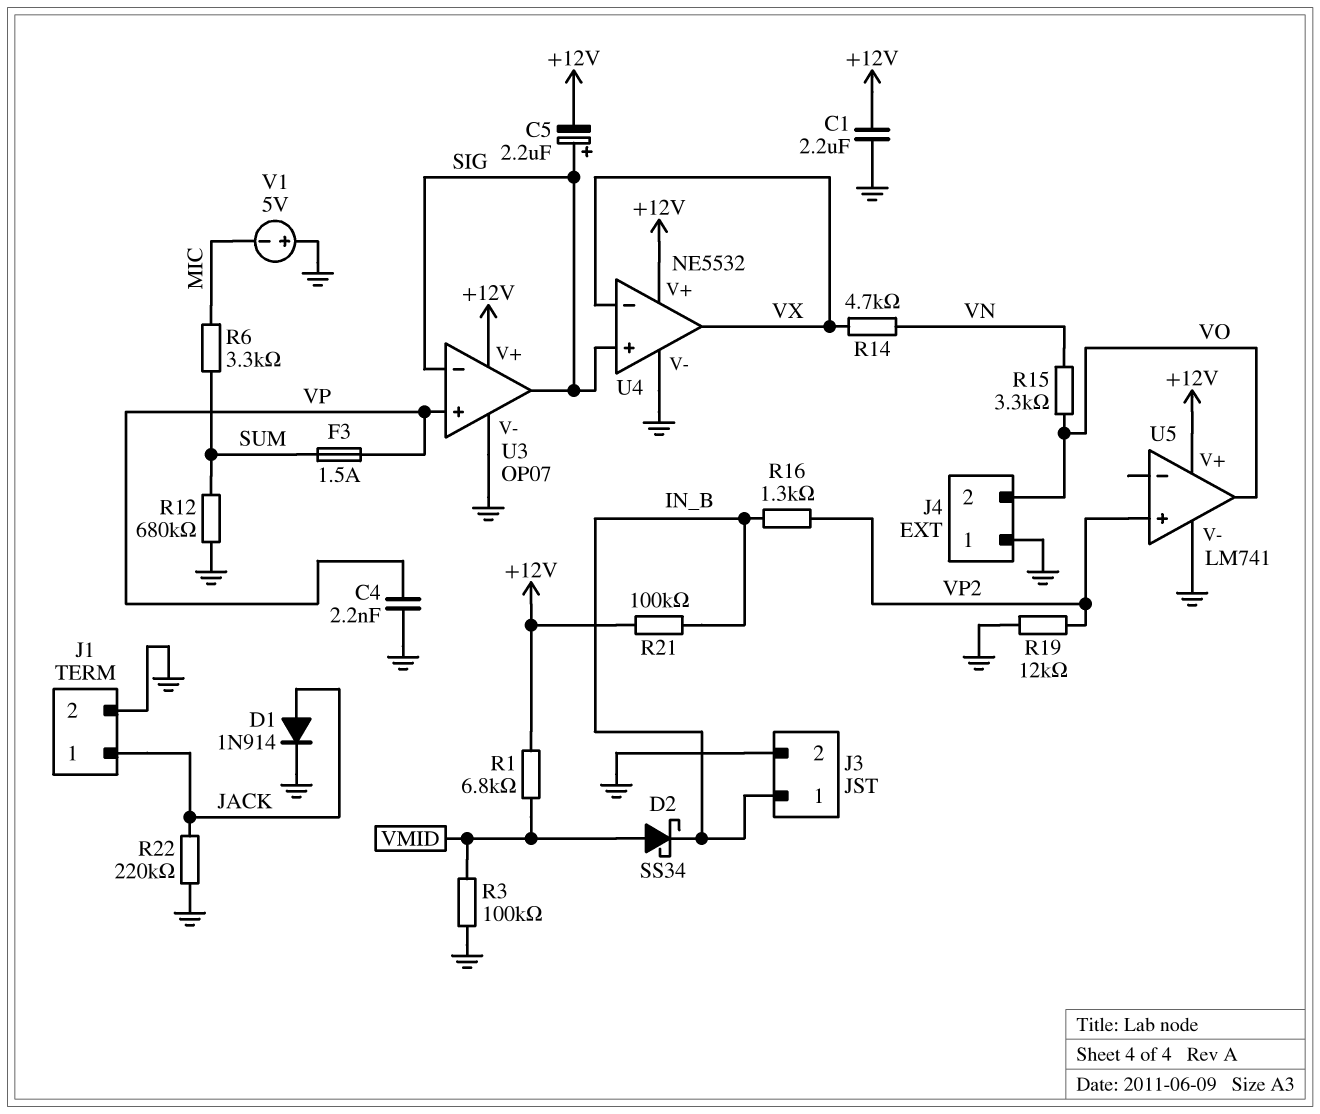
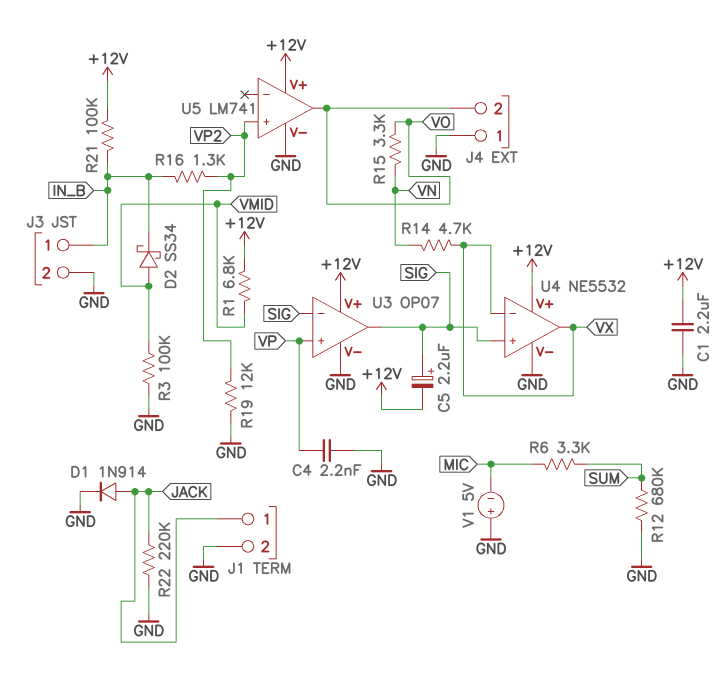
F3: 1.5A (SUM, VP) -> none

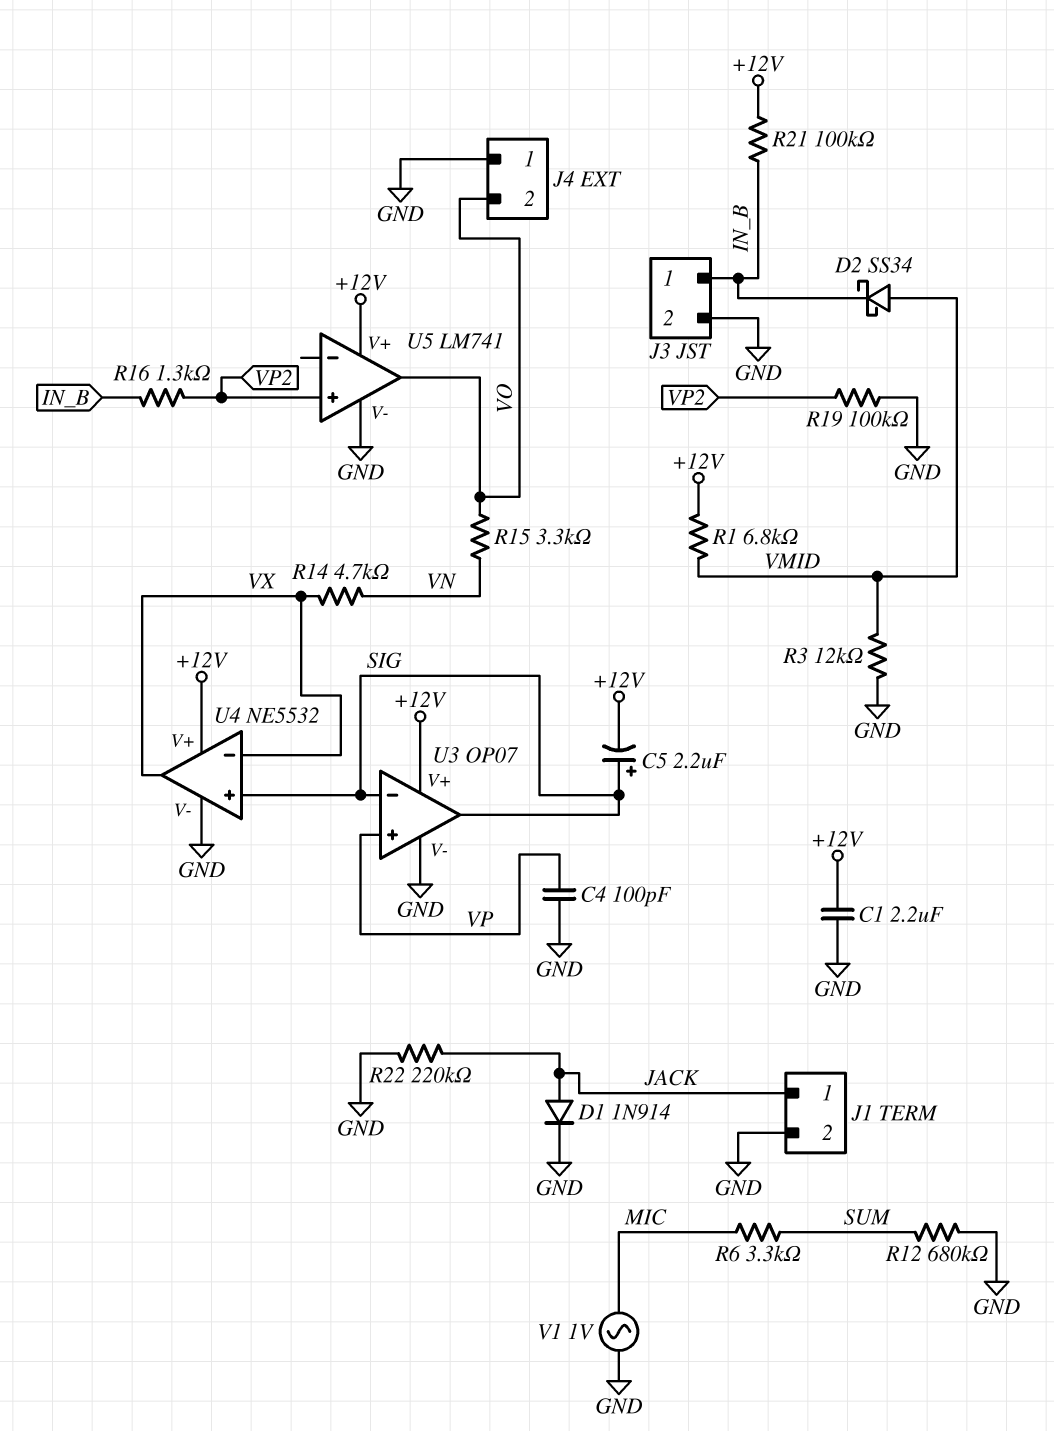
C4: 2.2nF (GND, VP) -> 100pF (GND, VP)
R3: 100k (GND, VMID) -> 12k (GND, VMID)
R19: 12k (GND, VP2) -> 100k (GND, VP2)
V1: 5V (plus GND, minus MIC) -> AC 1V (GND, MIC)

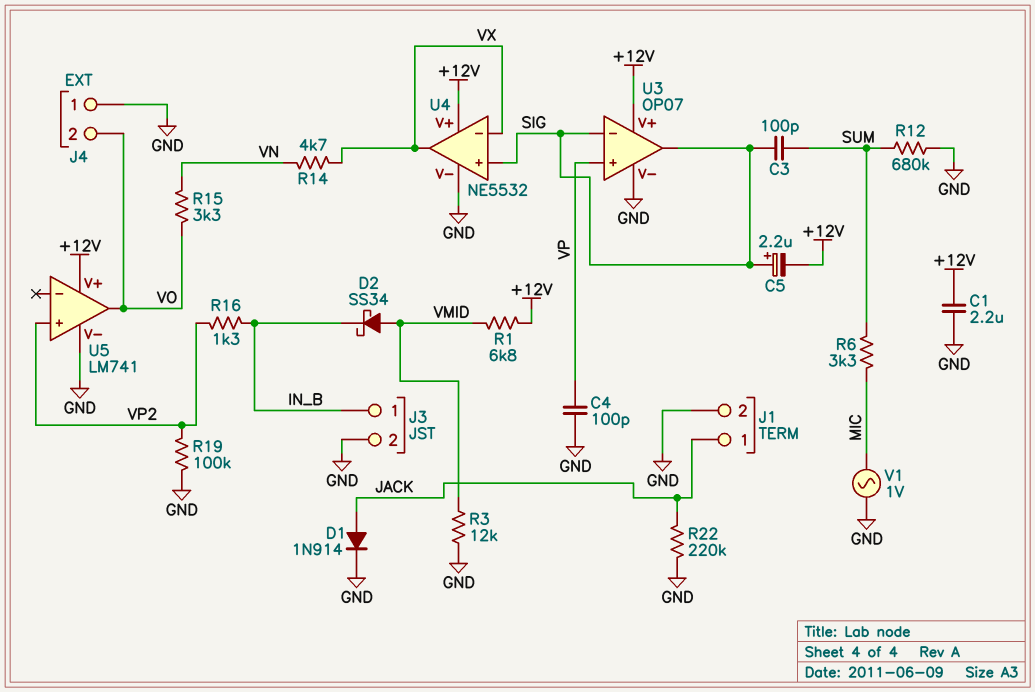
C3: none -> 100pF (SIG, SUM)
R21: 100k (+12V, IN_B) -> none

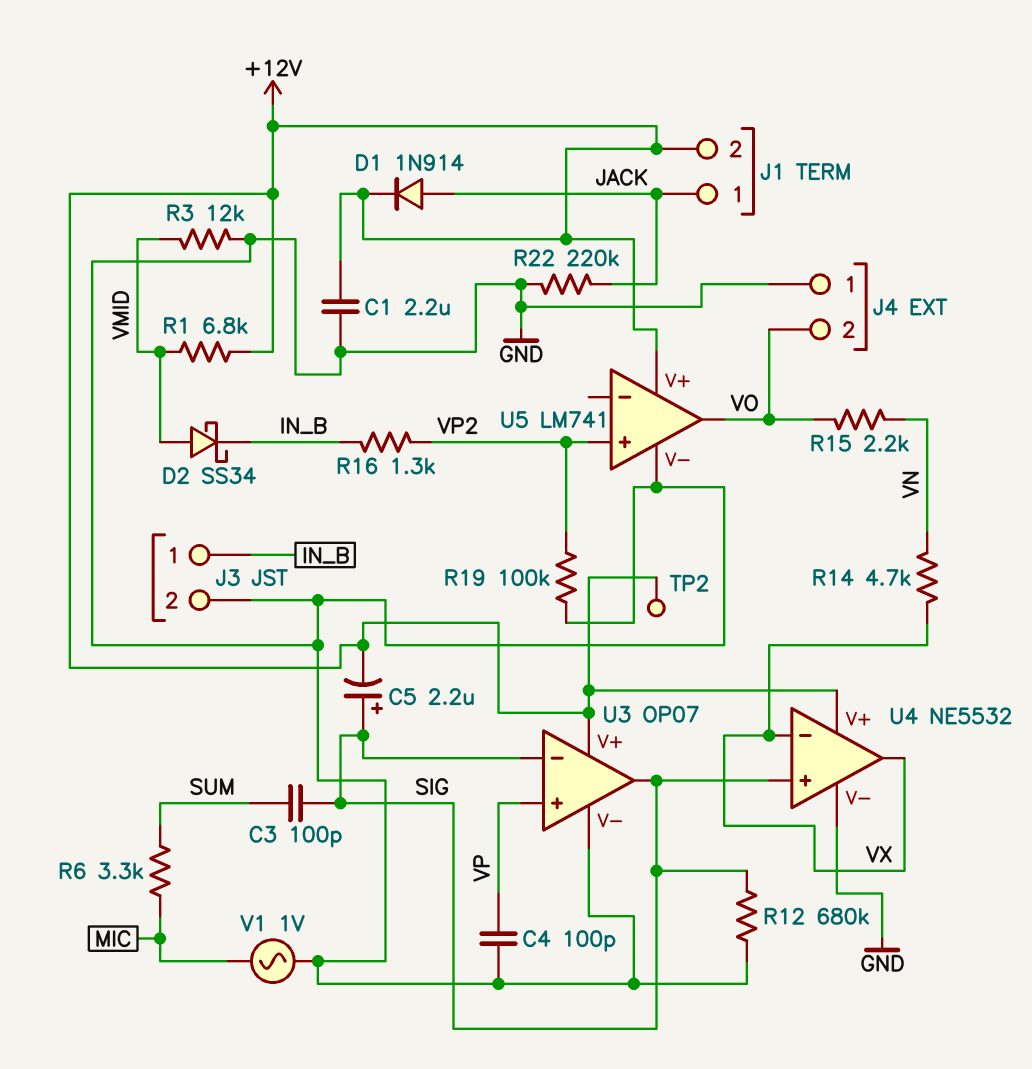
D1: diode 1N914 (A JACK, K GND) -> diode 1N914 (A JACK, K +12V)
J1 pin 2: GND -> +12V
R12: 680k (GND, SUM) -> 680k (GND, SIG)
R15: 3.3k (VN, VO) -> 2.2k (VN, VO)
TP2: none -> test point (+12V)

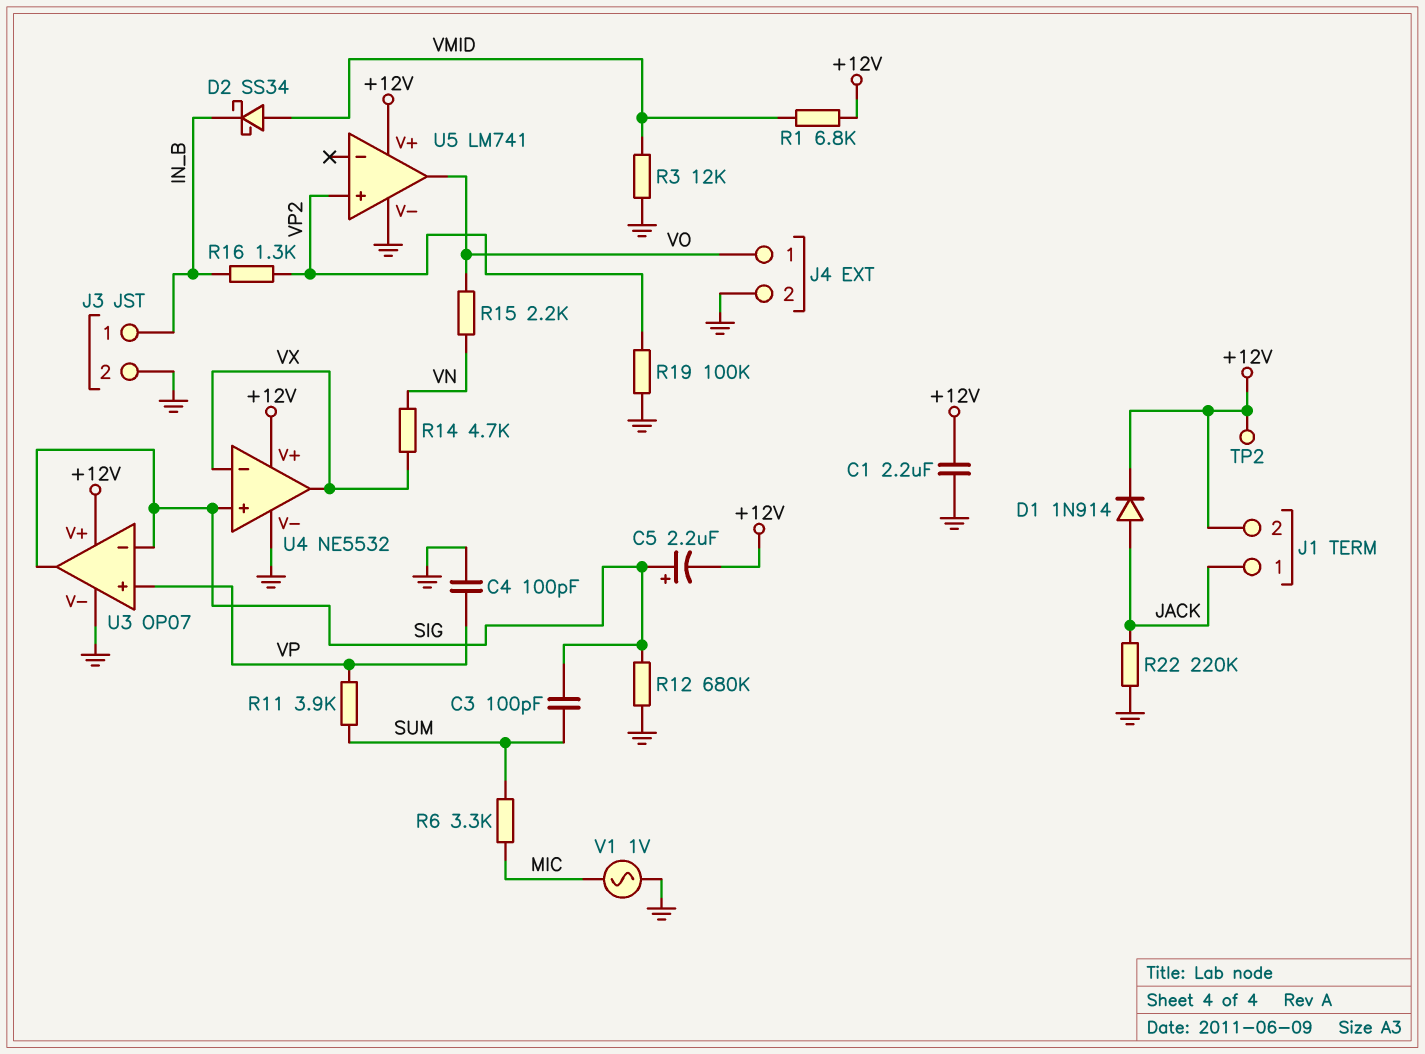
J4 pin 1: GND -> VO
J4 pin 2: VO -> GND
R11: none -> 3.9k (SUM, VP)

